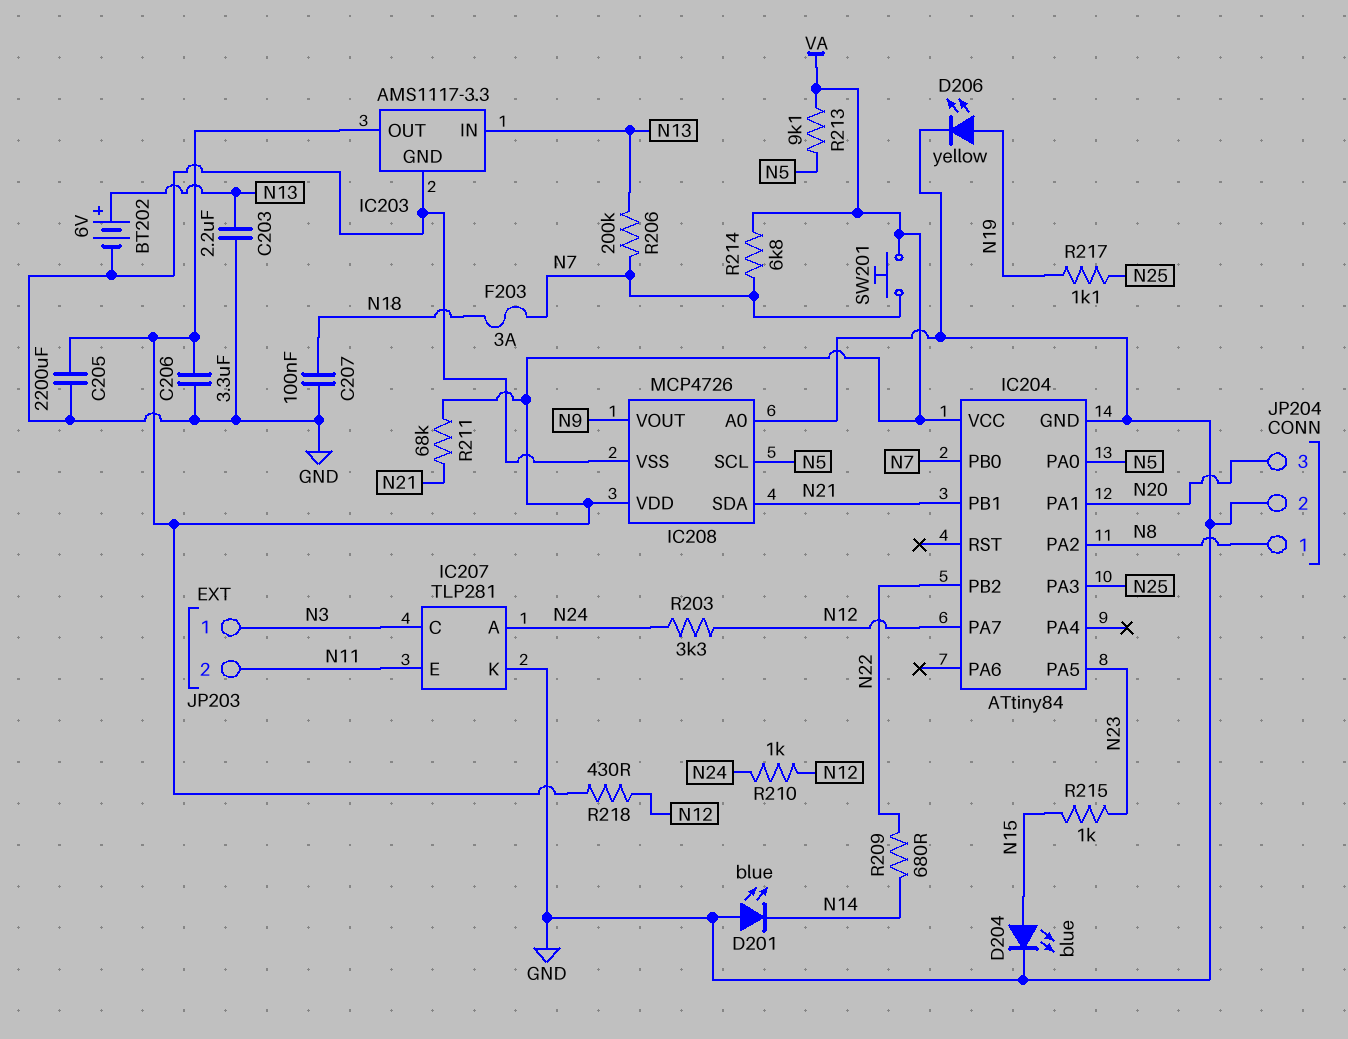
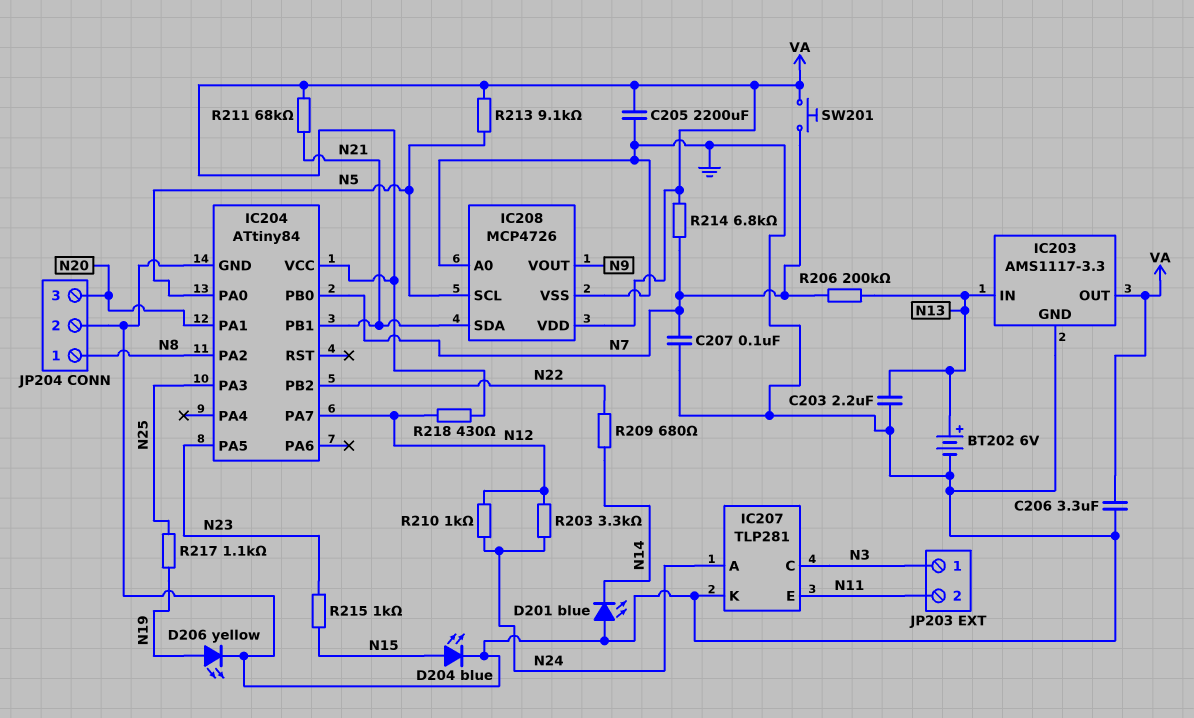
C207: 100nF (GND, N18) -> 100nF (GND, N7)
F203: 3A (N7, N18) -> none

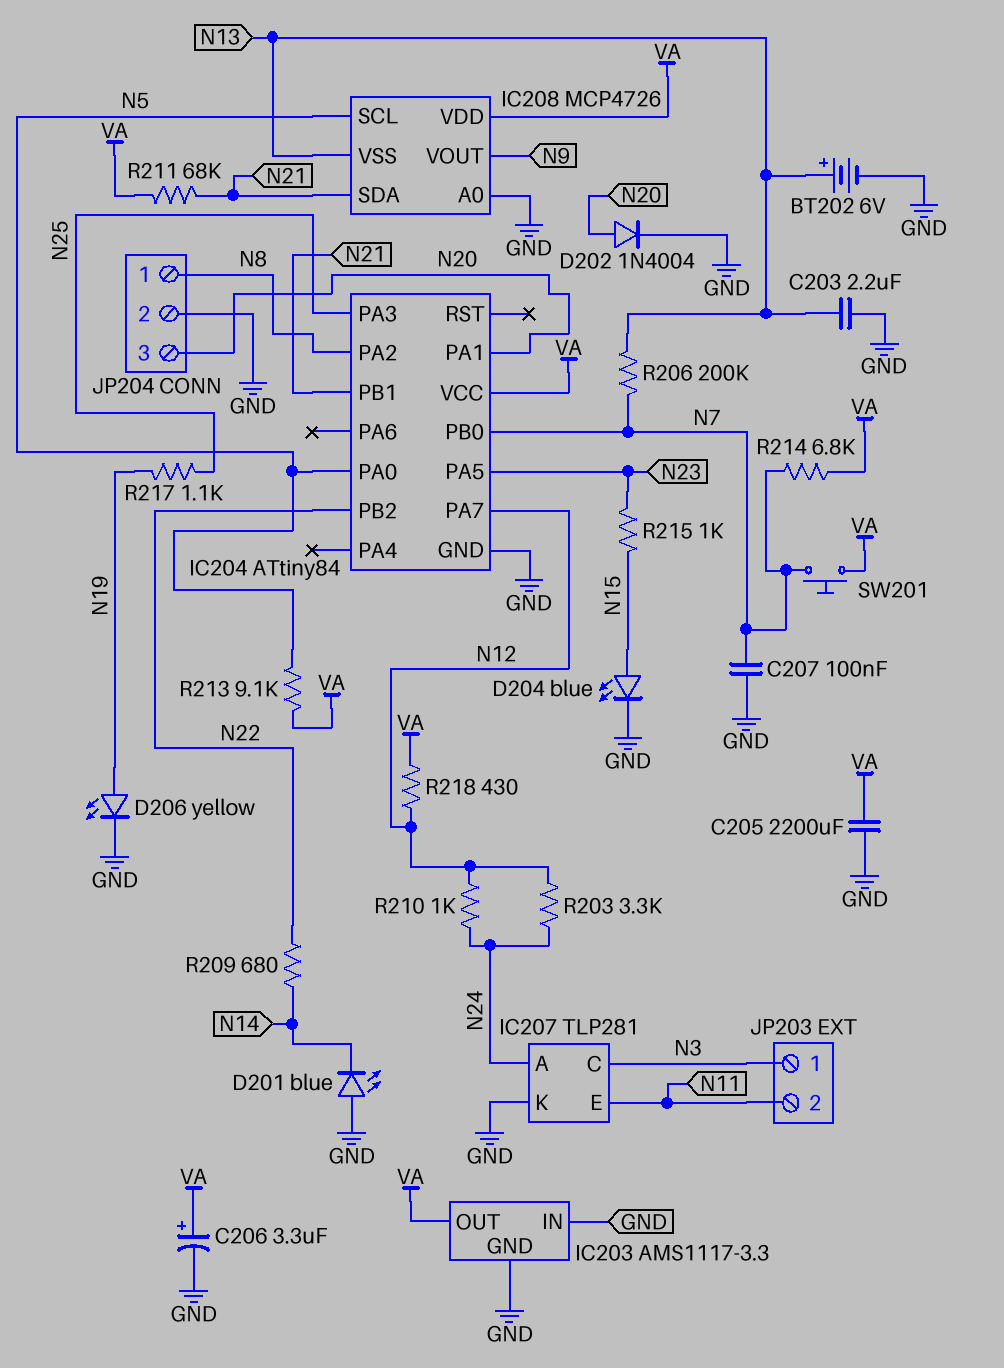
C206: 3.3uF (GND, VA) -> 3.3uF (plus VA, minus GND)
D202: none -> diode 1N4004 (A N20, K GND)
IC203 pin IN: N13 -> GND
IC208 pin VSS: GND -> N13

